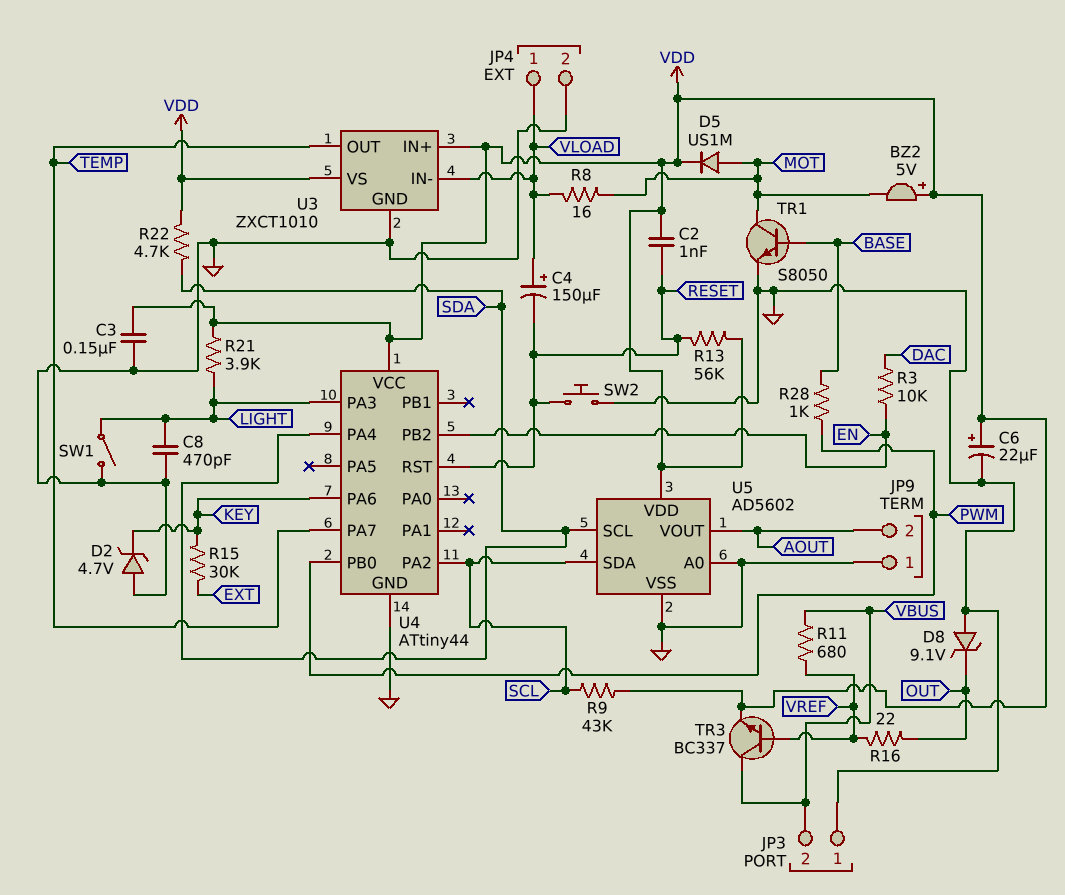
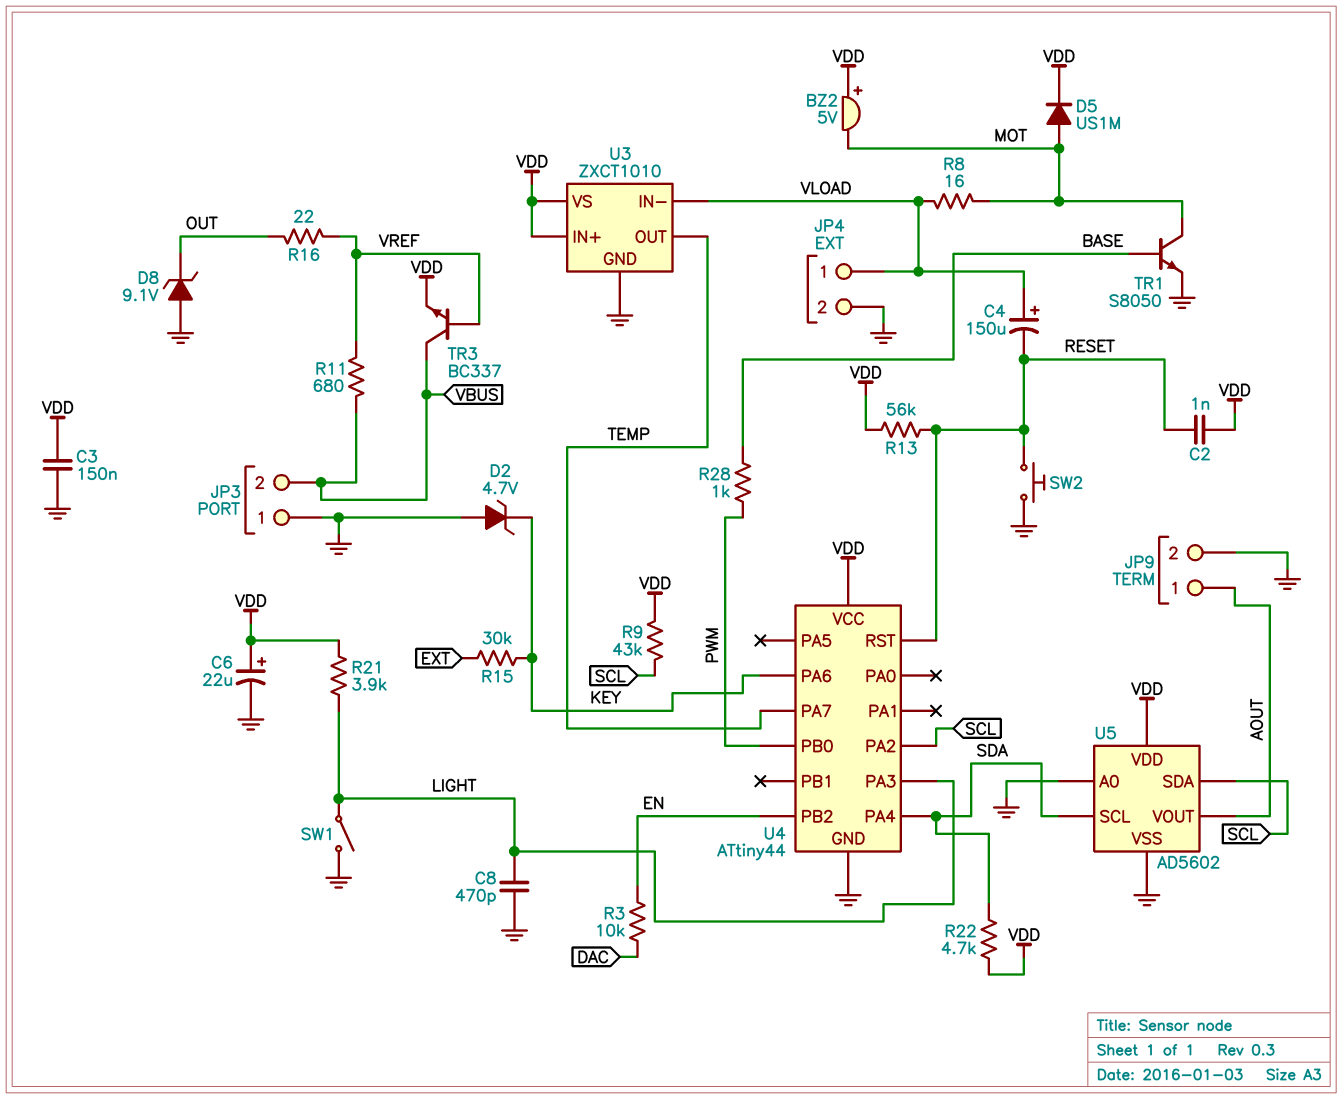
JP9 pin 1: GND -> AOUT
JP9 pin 2: AOUT -> GND

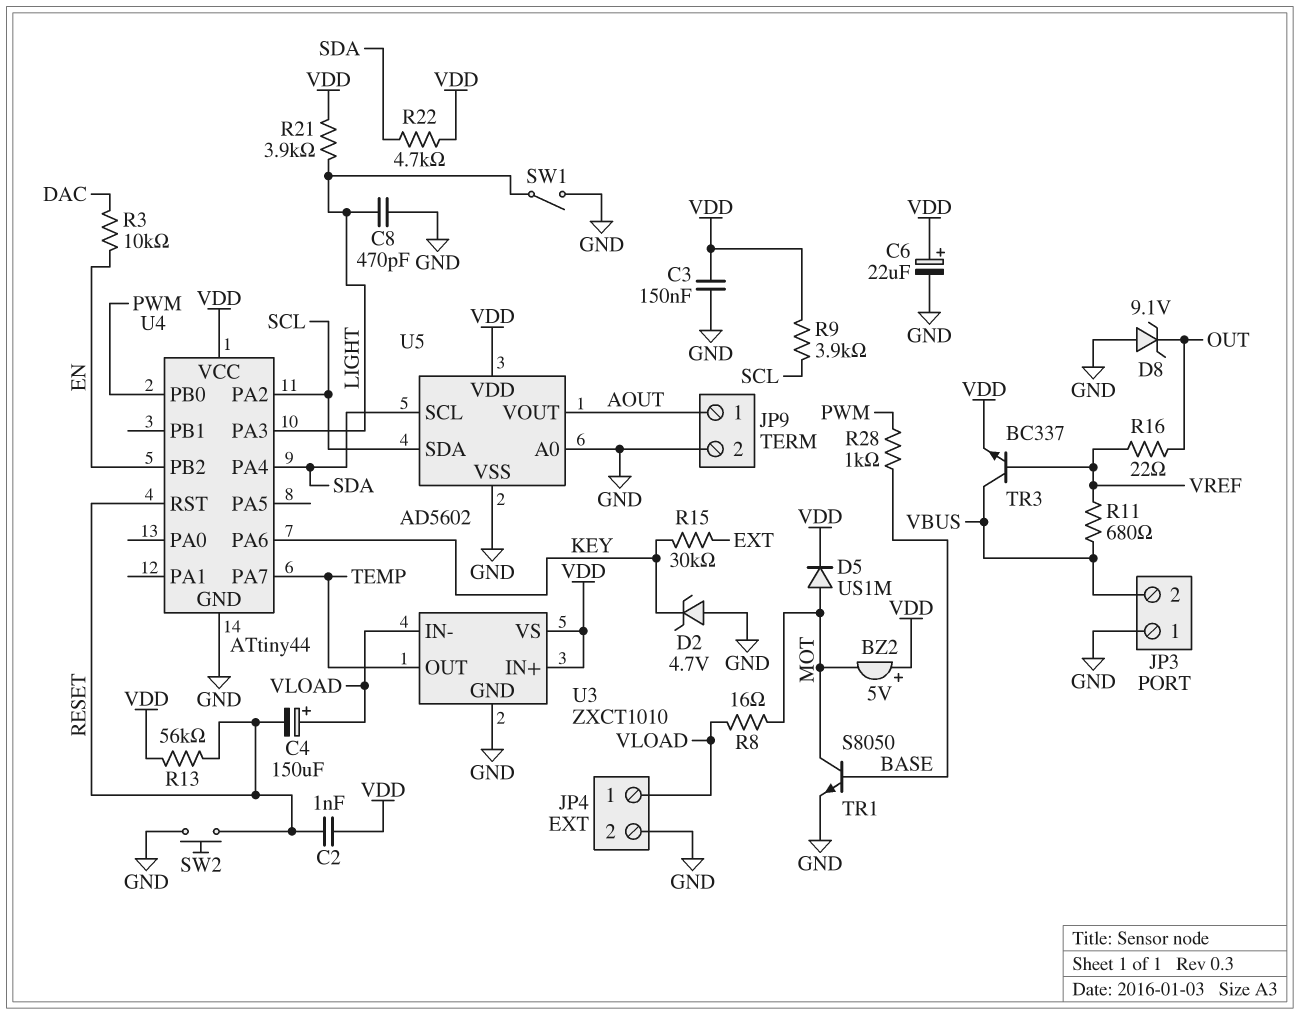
R9: 43k (SCL, VDD) -> 3.9k (SCL, VDD)

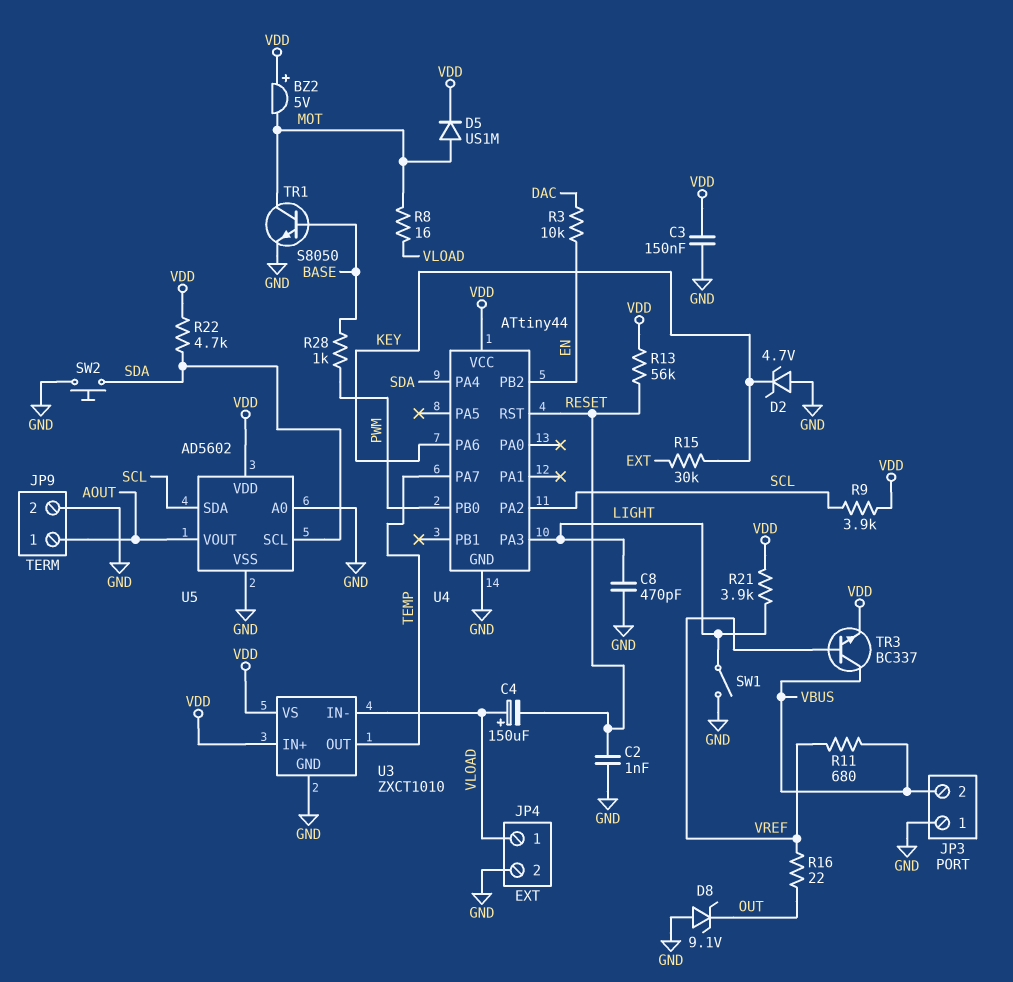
C2: 1nF (RESET, VDD) -> 1nF (GND, RESET)
C6: 22uF (plus VDD, minus GND) -> none
SW2: button (GND, RESET) -> button (GND, SDA)

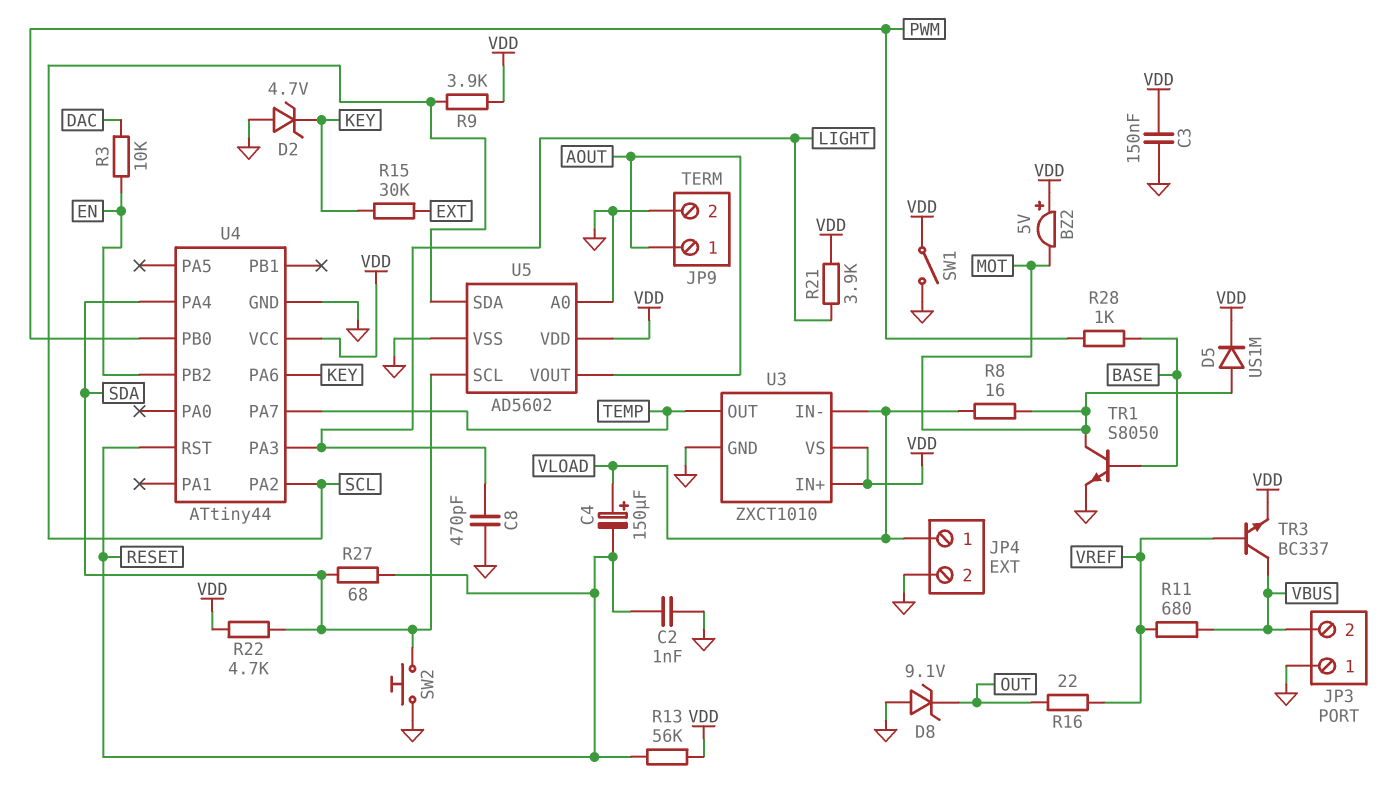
R27: none -> 68 (RESET, SDA)
SW1: switch (GND, LIGHT) -> switch (GND, VDD)

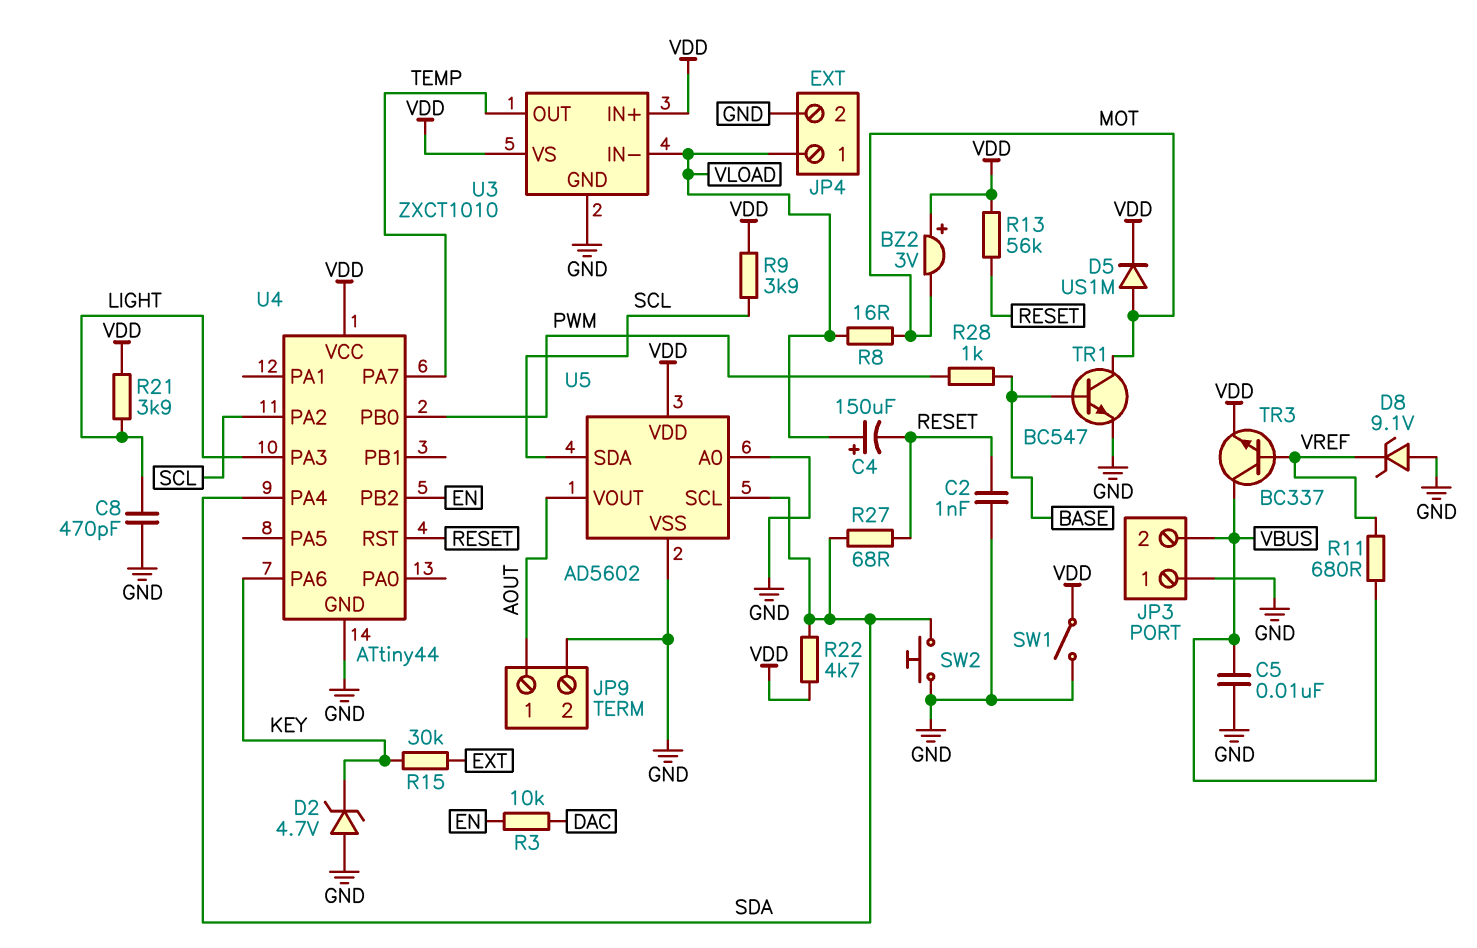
BZ2: buzzer 5V (plus VDD, minus MOT) -> buzzer 3V (plus VDD, minus MOT)
C3: 150nF (GND, VDD) -> none
C5: none -> 10nF (GND, VBUS)
D8: zener 9.1V (A GND, K OUT) -> zener 9.1V (A GND, K VREF)
R16: 22 (OUT, VREF) -> none
TR1: NPN S8050 (B BASE, C MOT, E GND) -> NPN BC547 (B BASE, C MOT, E GND)

